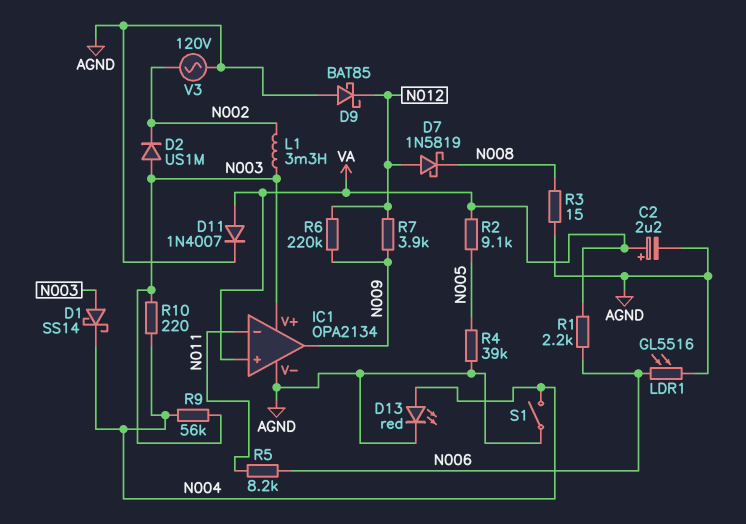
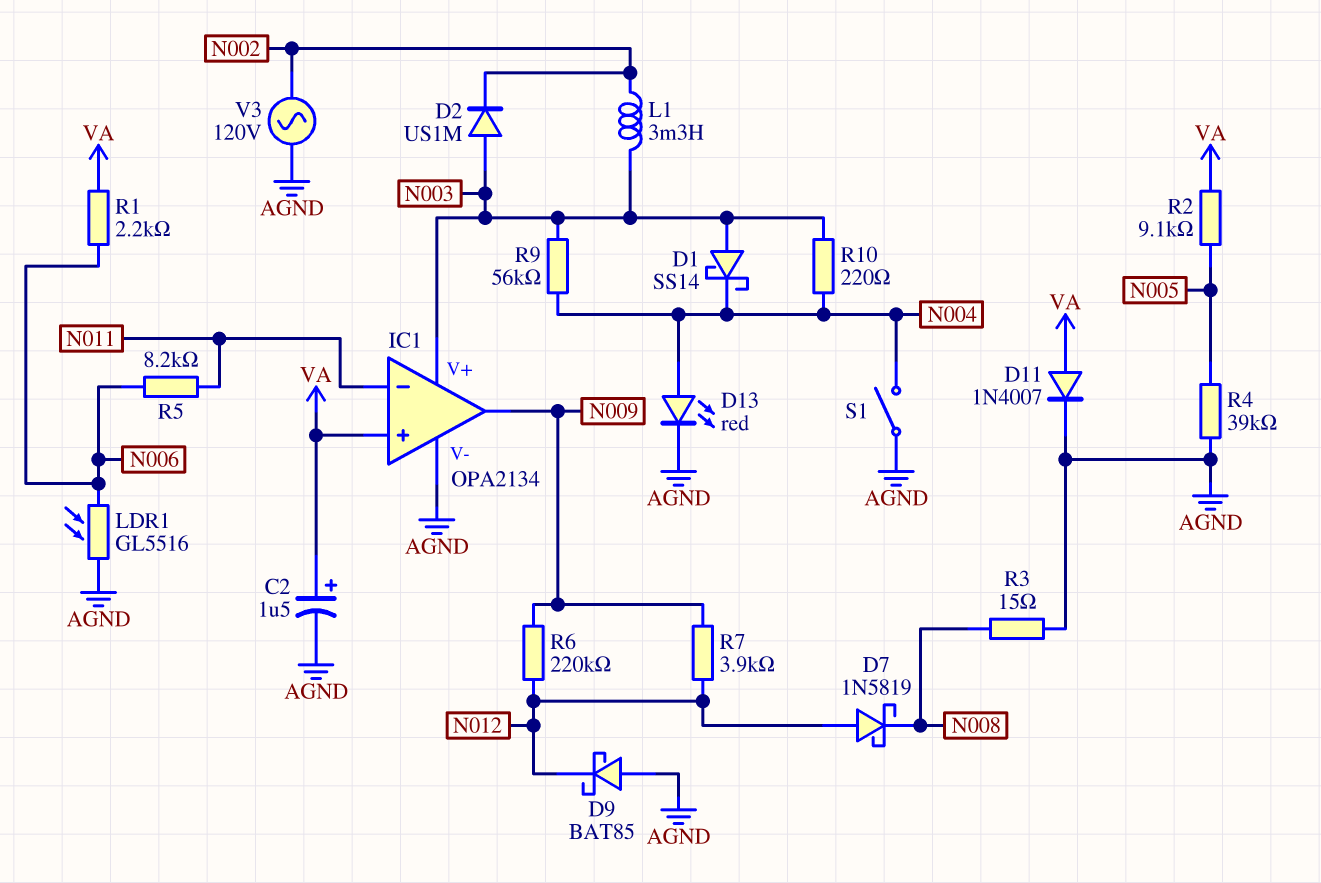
C2: 2.2uF (plus VA, minus AGND) -> 1.5uF (plus VA, minus AGND)

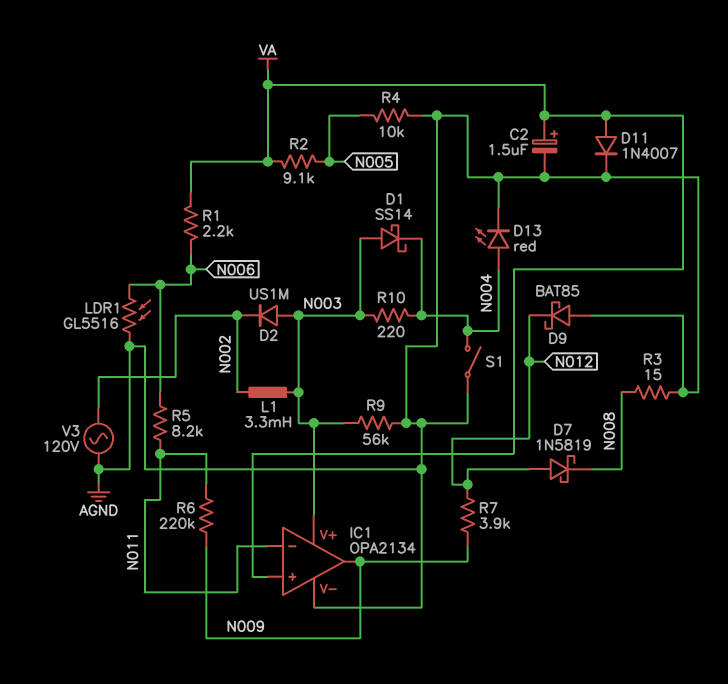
R4: 39k (AGND, N005) -> 10k (AGND, N005)
R6: 220k (N009, N012) -> 220k (N009, N011)
R9: 56k (N003, N004) -> 56k (AGND, N003)

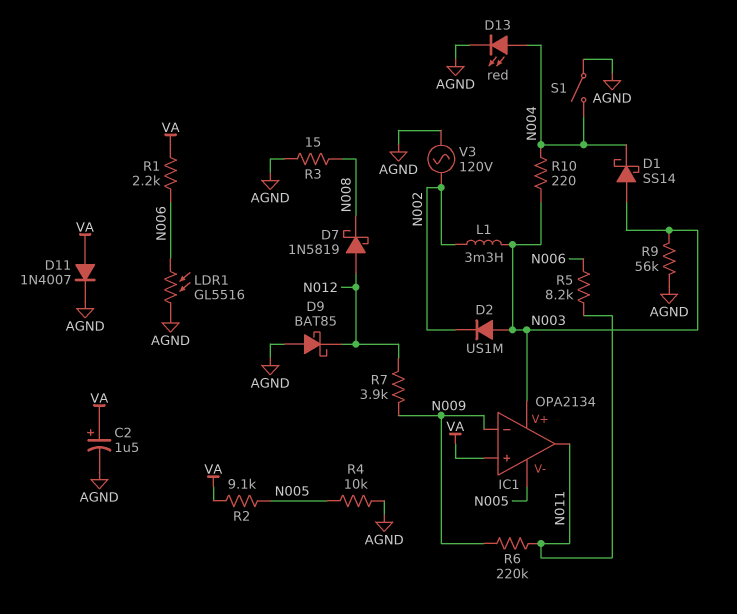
IC1 pin V-: AGND -> N005
IC1 pin in-: N011 -> N009
IC1 pin out: N009 -> N011

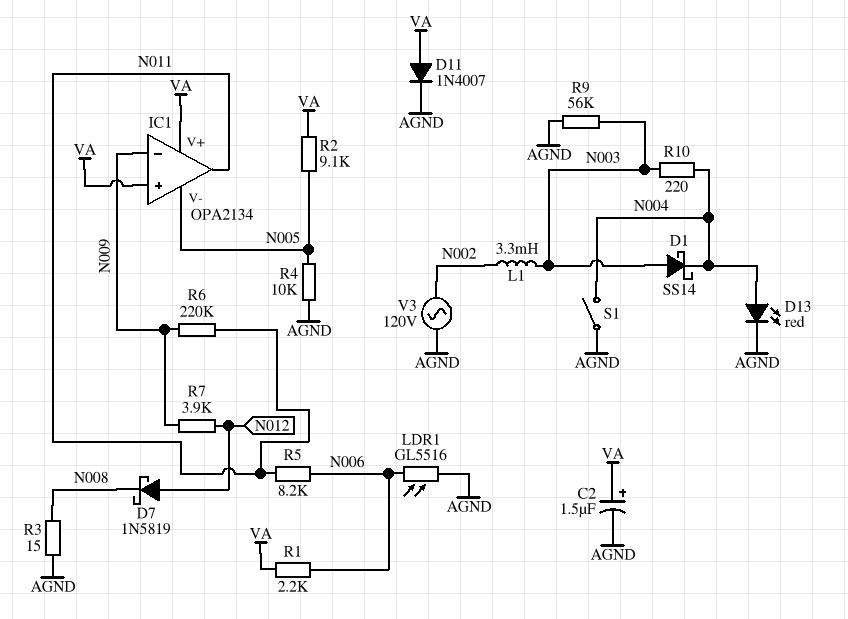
D2: diode US1M (A N003, K N002) -> none
D9: schottky BAT85 (A AGND, K N012) -> none
IC1 pin V+: N003 -> VA

